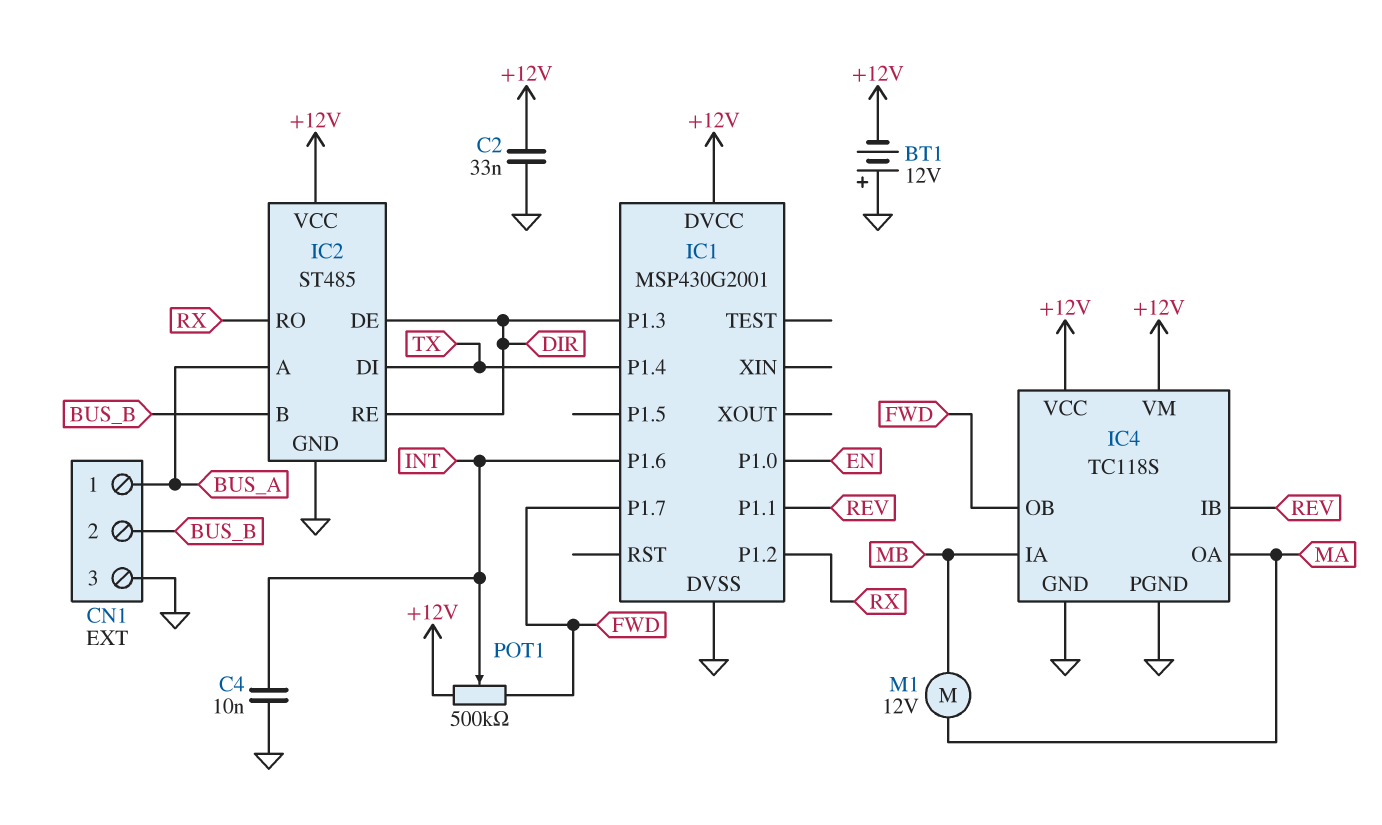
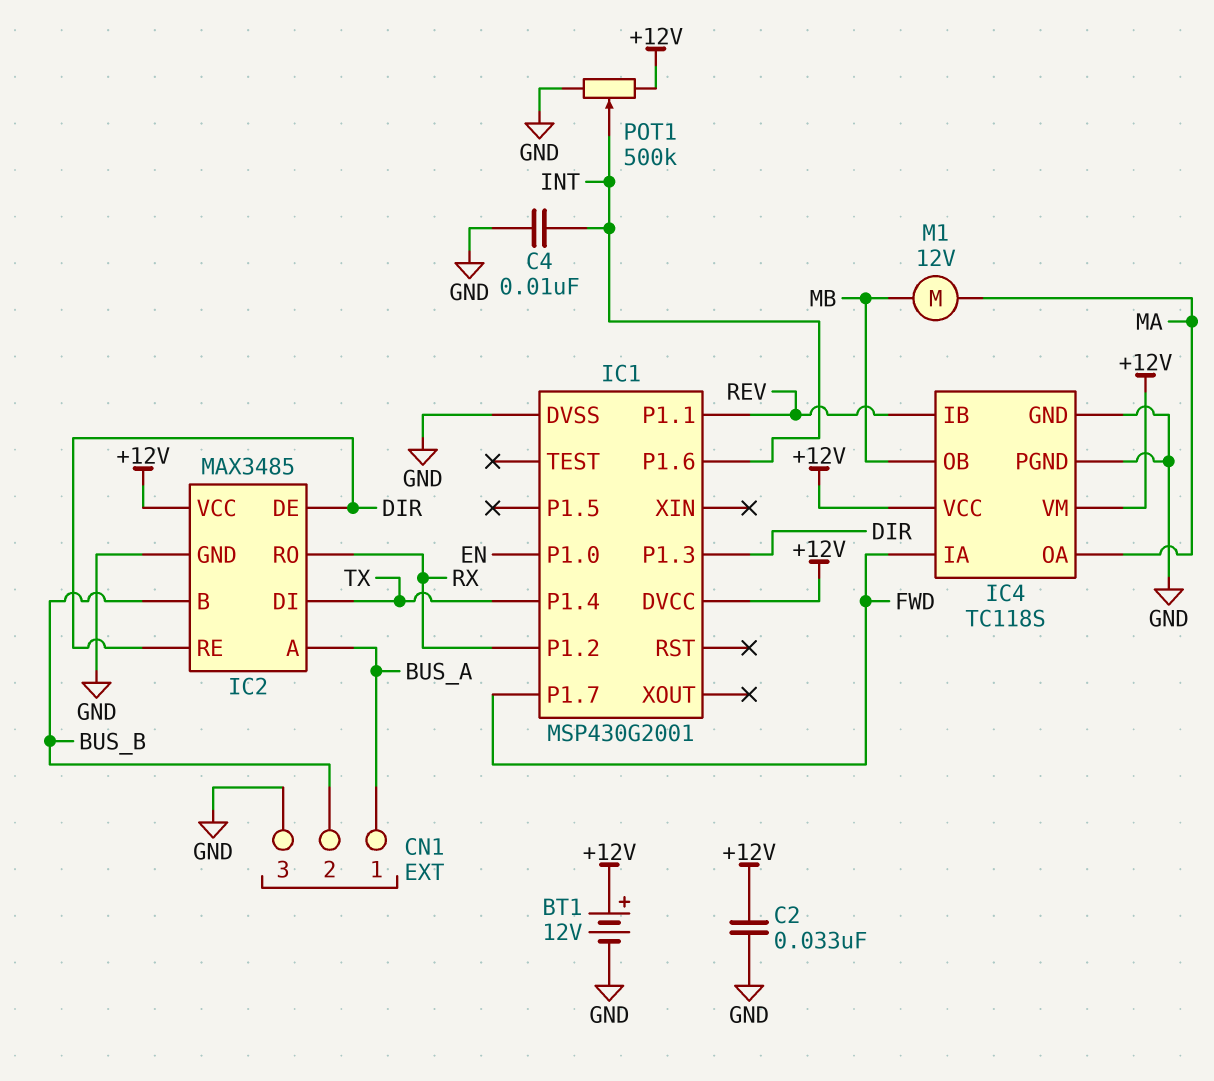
BT1: 12V (plus GND, minus +12V) -> 12V (plus +12V, minus GND)
IC2: ST485 -> MAX3485
IC4 pin IA: MB -> FWD
IC4 pin OB: FWD -> MB
POT1: 500k (+12V, FWD, wiper INT) -> 500k (+12V, GND, wiper INT)

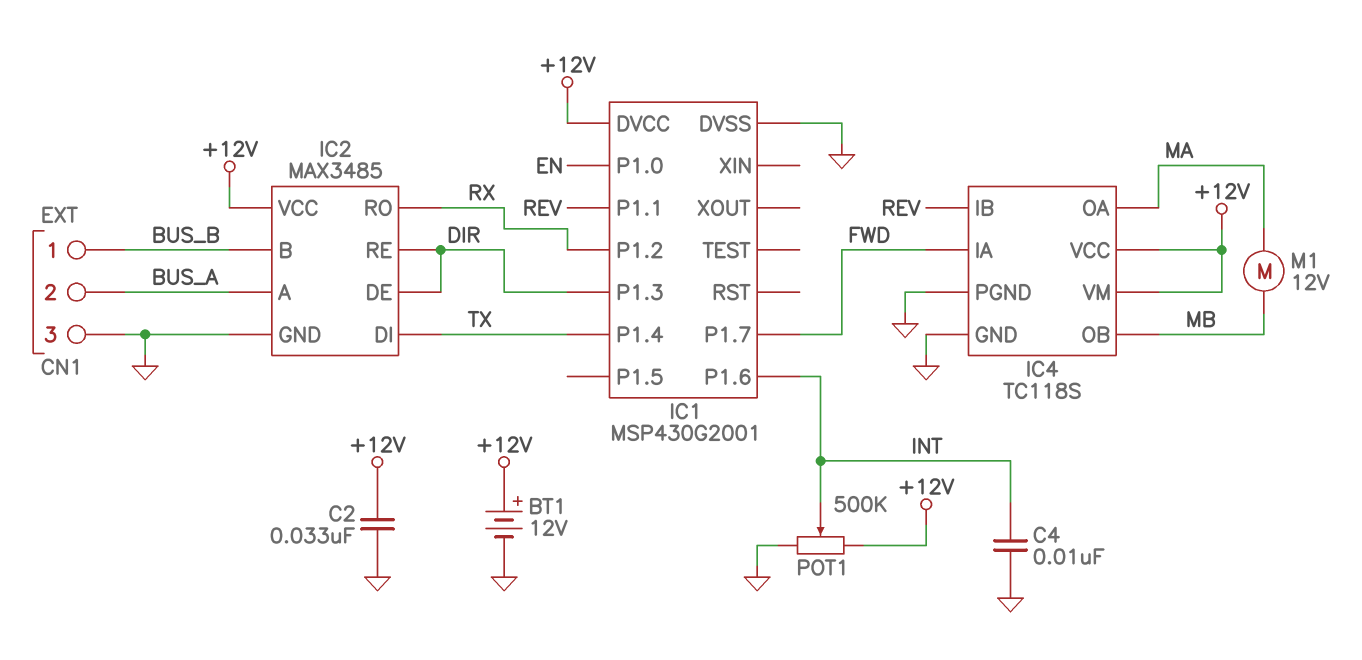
CN1 pin 1: BUS_A -> BUS_B
CN1 pin 2: BUS_B -> BUS_A

